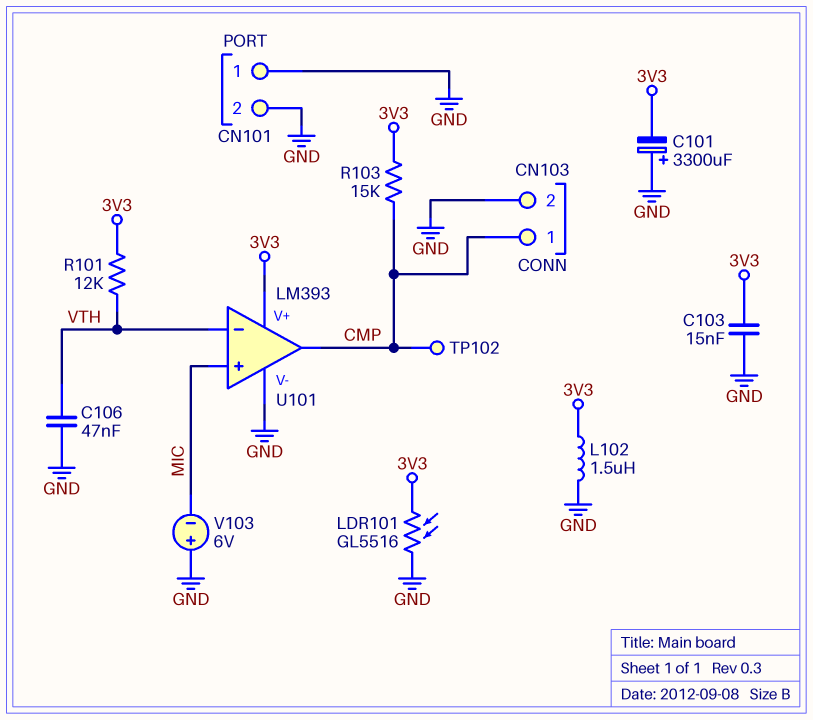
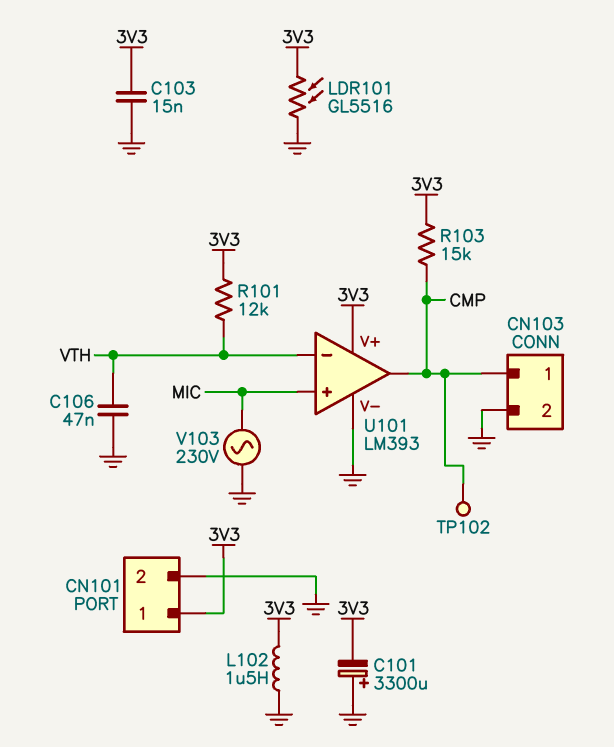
CN101 pin 1: GND -> 3V3
V103: 6V (plus GND, minus MIC) -> AC 230V (GND, MIC)

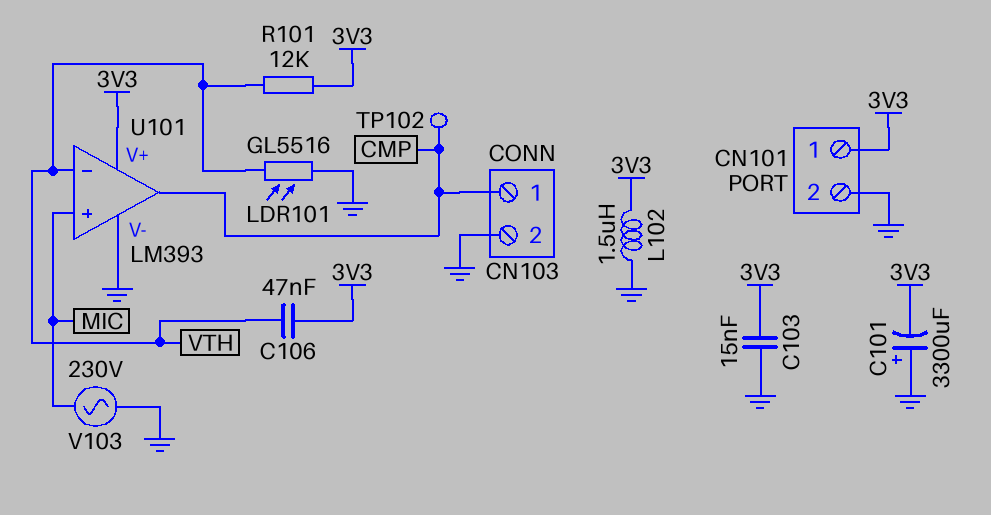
C106: 47nF (GND, VTH) -> 47nF (3V3, VTH)
LDR101: GL5516 (3V3, GND) -> GL5516 (GND, VTH)
R103: 15k (3V3, CMP) -> none

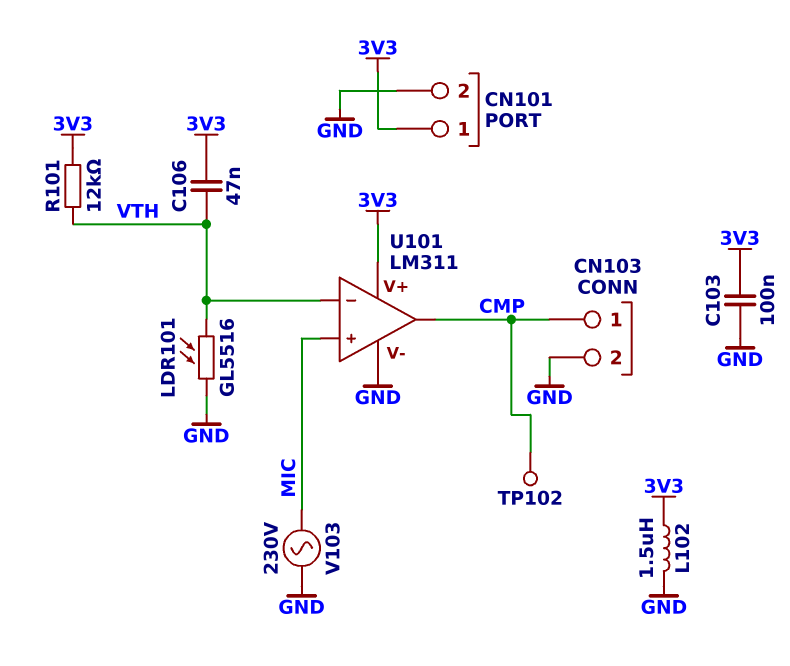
C101: 3300uF (plus GND, minus 3V3) -> none
C103: 15nF (3V3, GND) -> 100nF (3V3, GND)
U101: LM393 -> LM311

